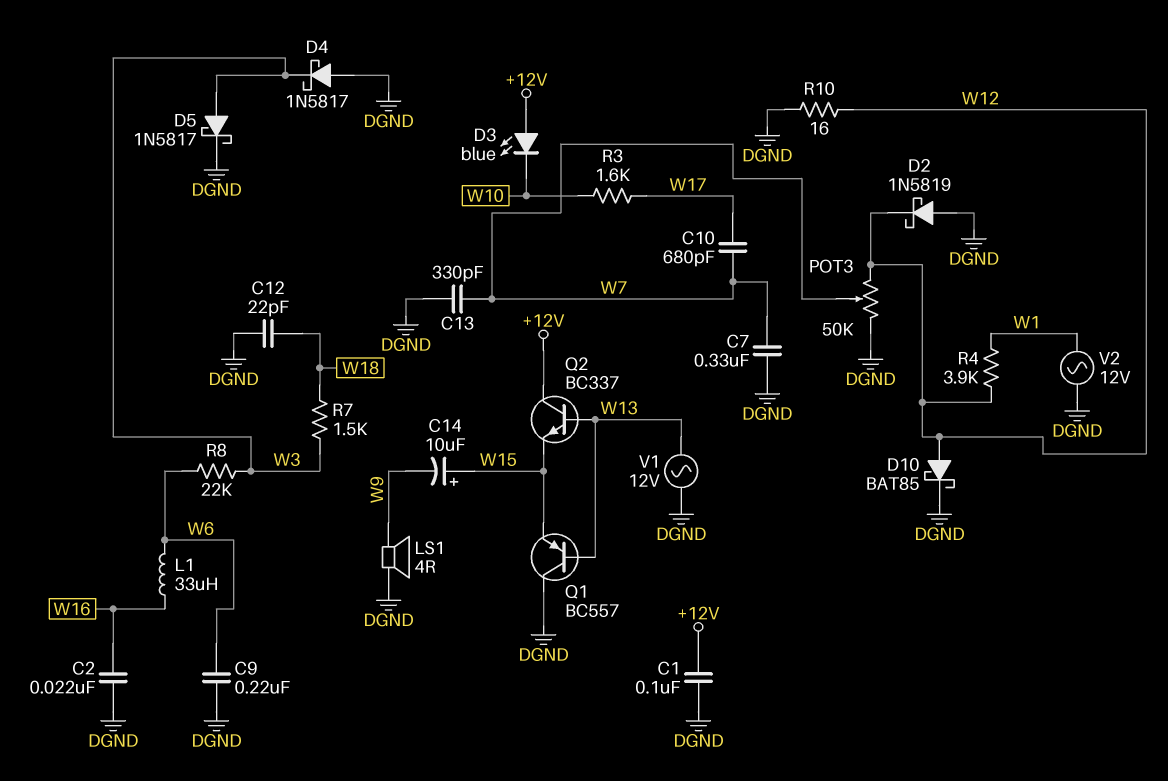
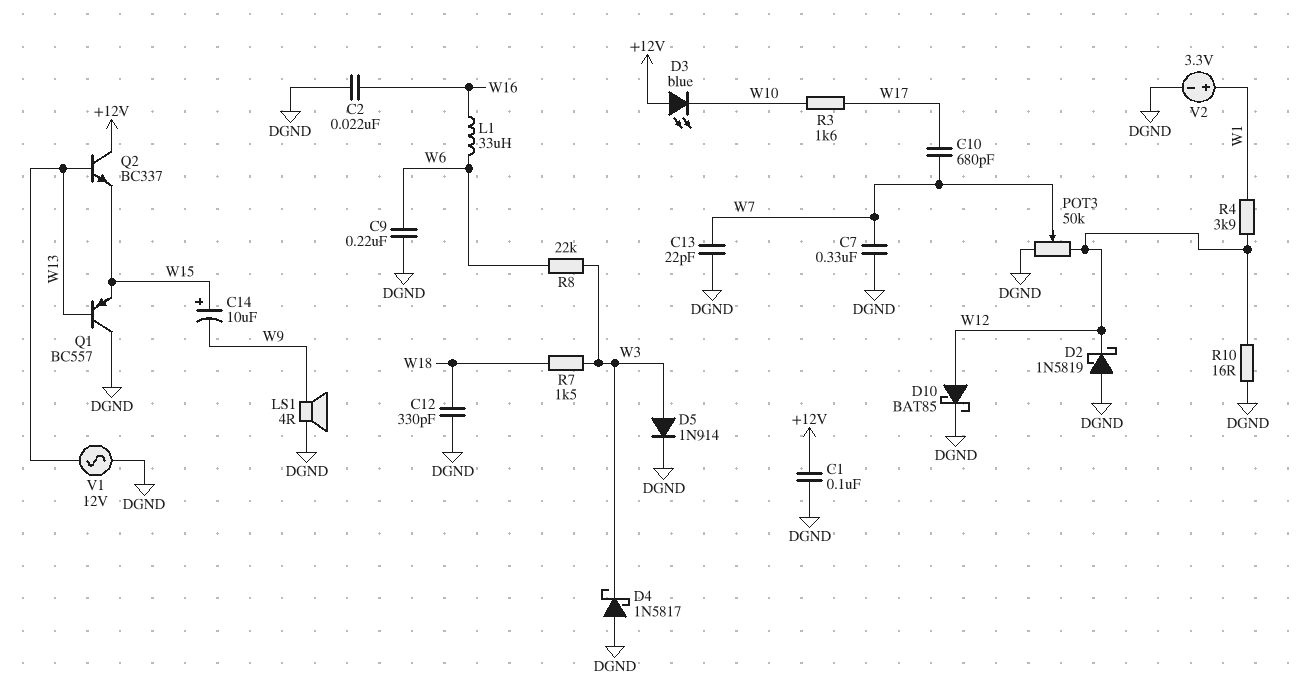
C12: 22pF (DGND, W18) -> 330pF (DGND, W18)
C13: 330pF (DGND, W7) -> 22pF (DGND, W7)
D5: schottky 1N5817 (A W3, K DGND) -> diode 1N914 (A W3, K DGND)
V2: AC 12V (DGND, W1) -> 3.3V (plus W1, minus DGND)

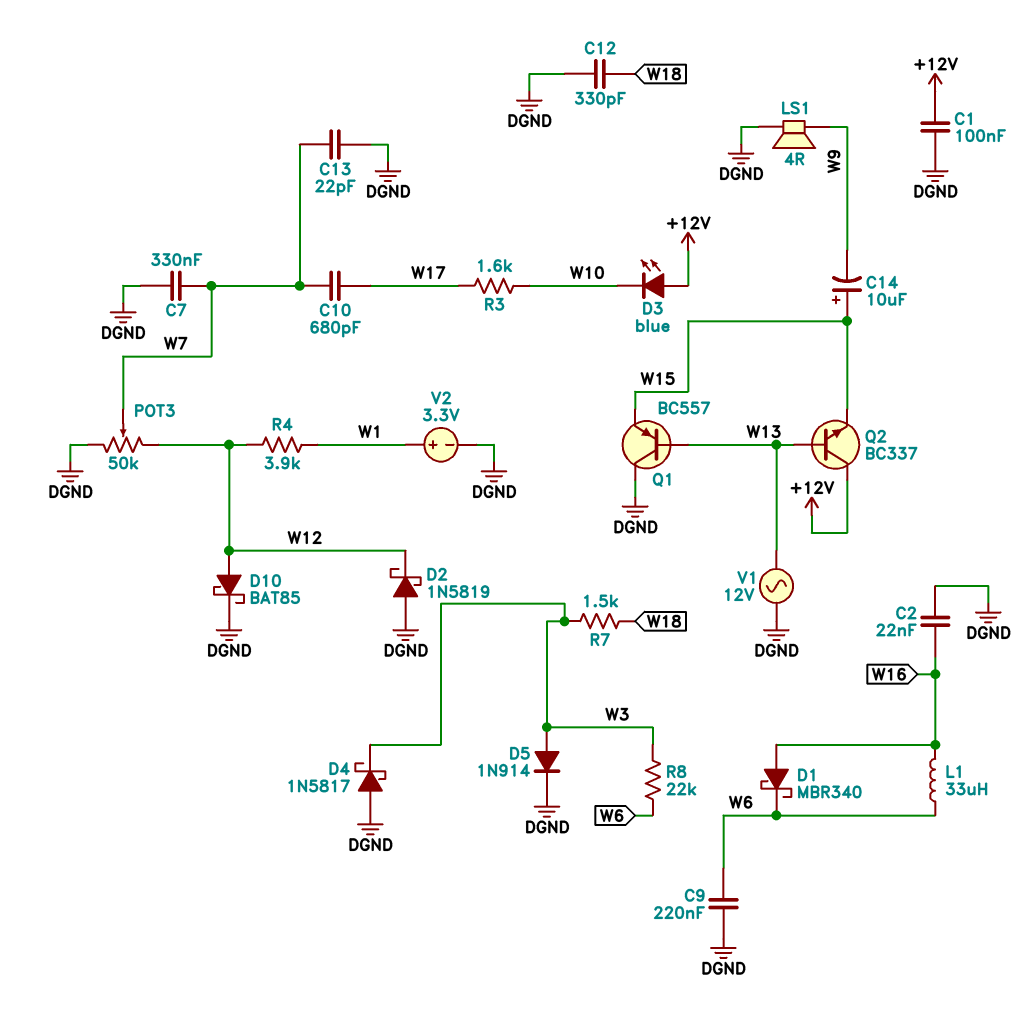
D1: none -> schottky MBR340 (A W16, K W6)
R10: 16 (DGND, W12) -> none

